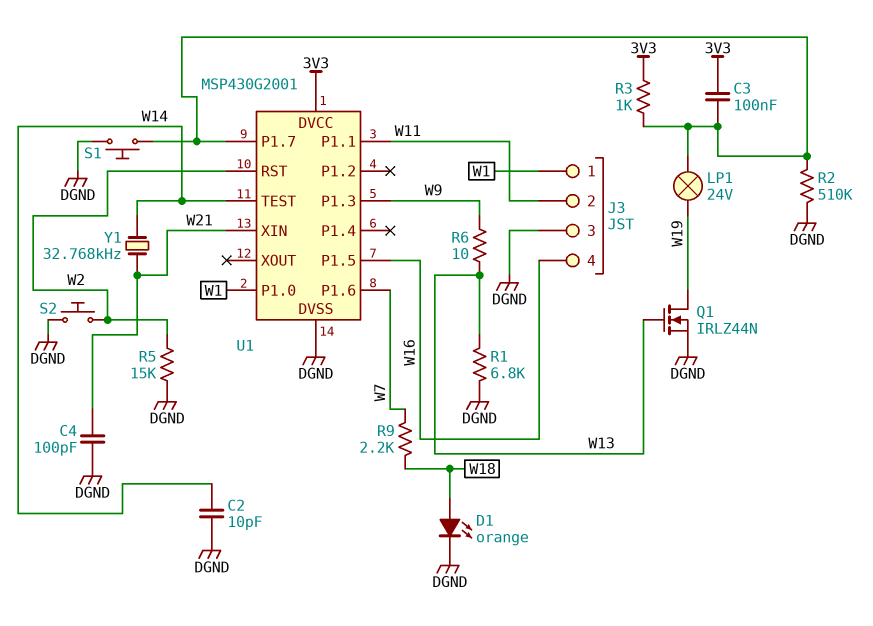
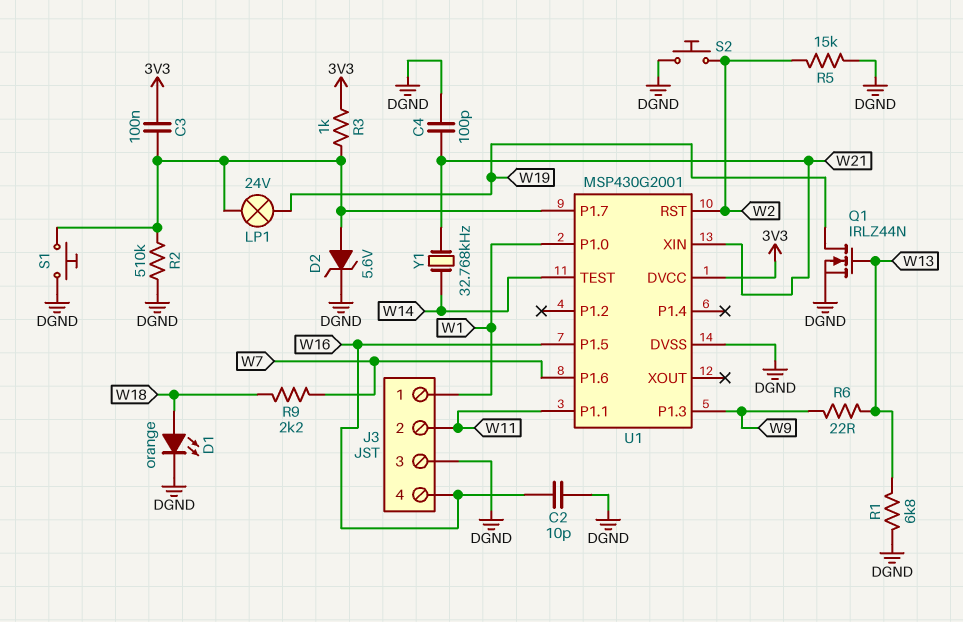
C2: 10pF (DGND, W14) -> 10pF (DGND, W16)
D2: none -> zener 5.6V (A U1/P1.7, K DGND)
R6: 10 (W9, W13) -> 22 (W9, W13)

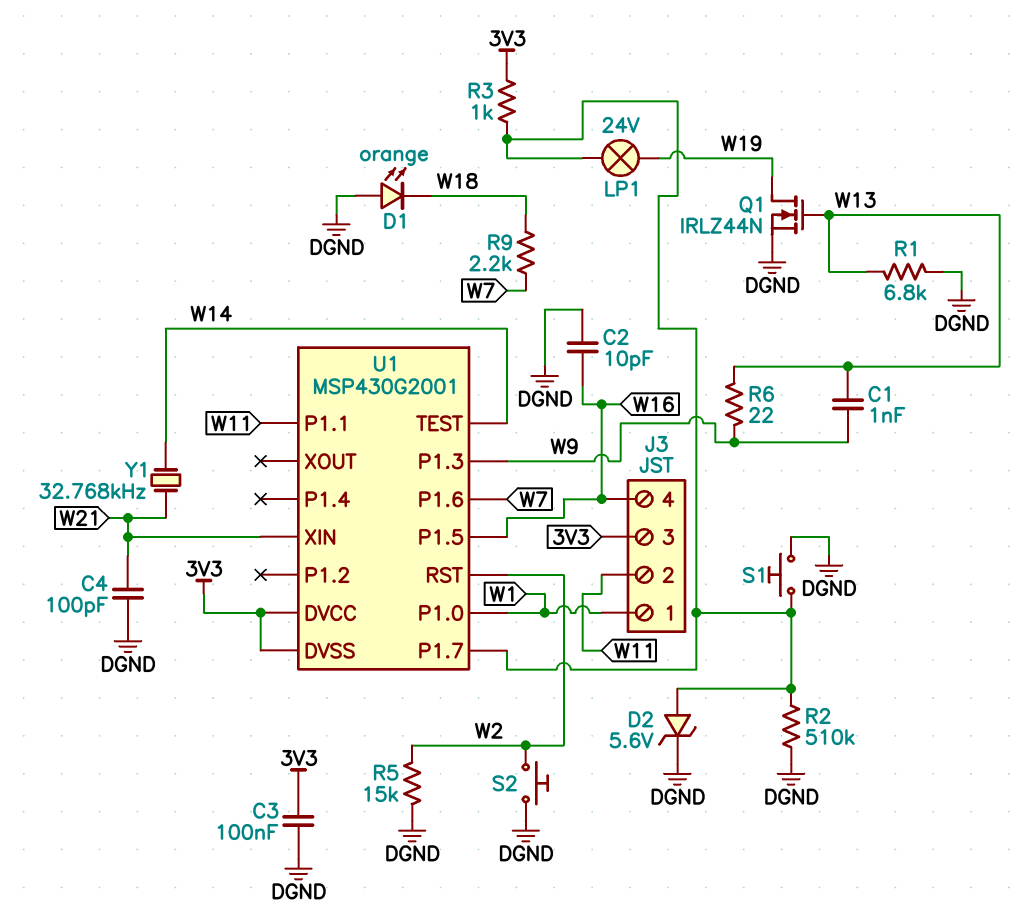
C1: none -> 1nF (W9, W13)
C3: 100nF (3V3, U1/P1.7) -> 100nF (3V3, DGND)
D1: LED orange (A W18, K DGND) -> LED orange (A DGND, K W18)
J3 pin 3: DGND -> 3V3
U1 pin DVSS: DGND -> 3V3

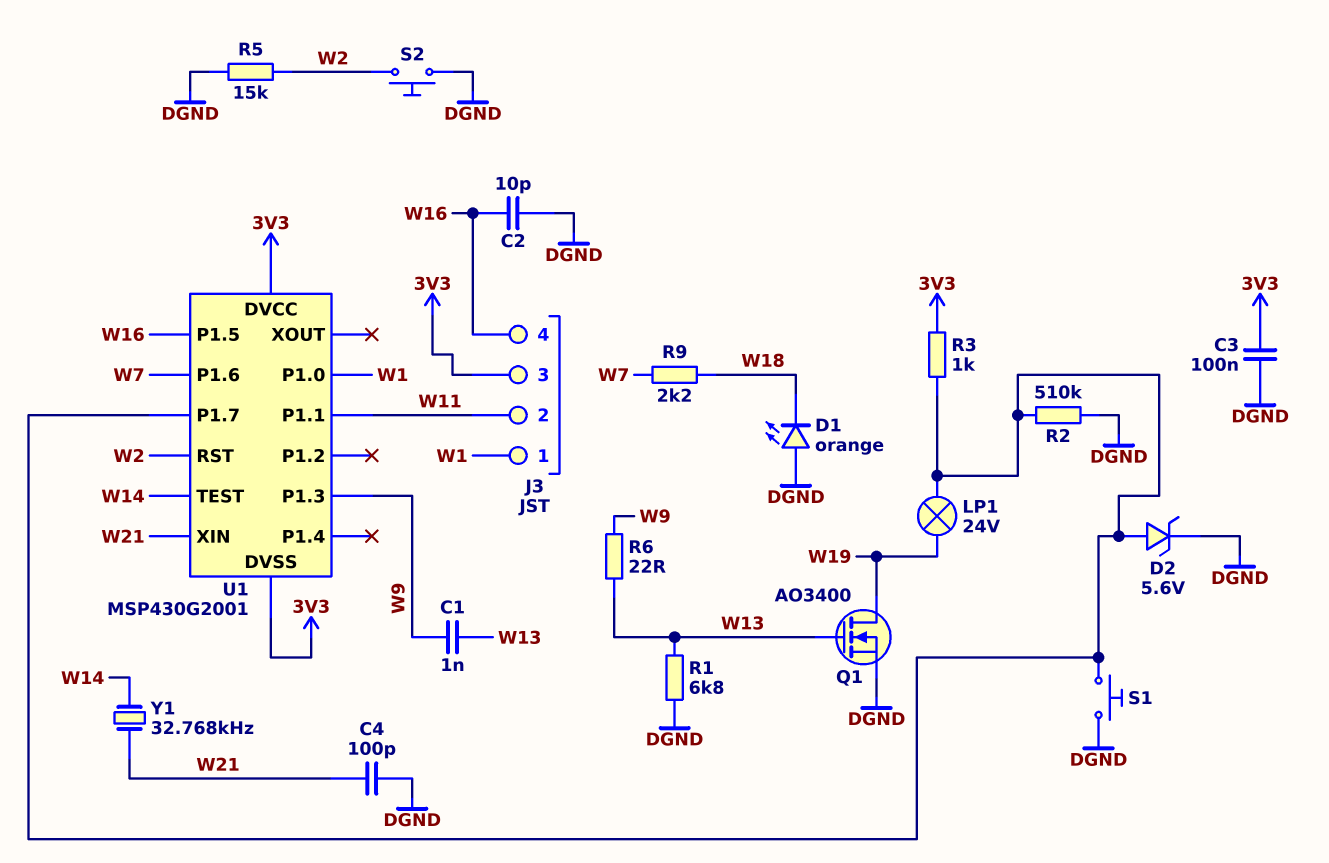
Q1: NMOS IRLZ44N (G W13, D W19, S DGND) -> NMOS AO3400 (G W13, D W19, S DGND)

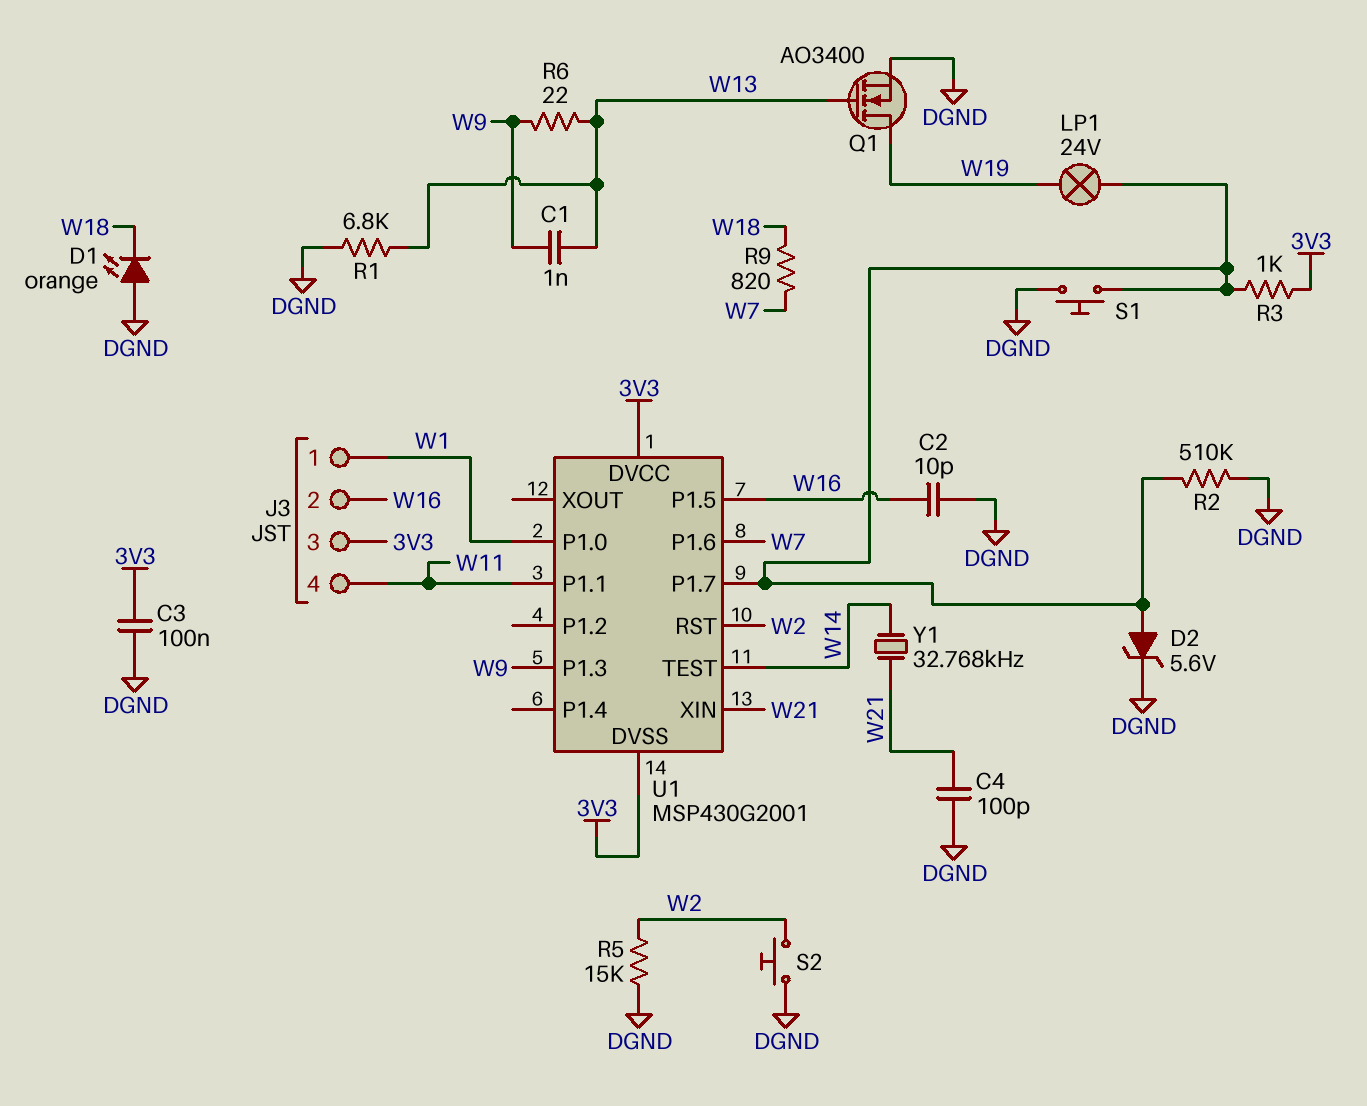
J3 pin 2: W11 -> W16
J3 pin 4: W16 -> W11
R9: 2.2k (W7, W18) -> 820 (W7, W18)

